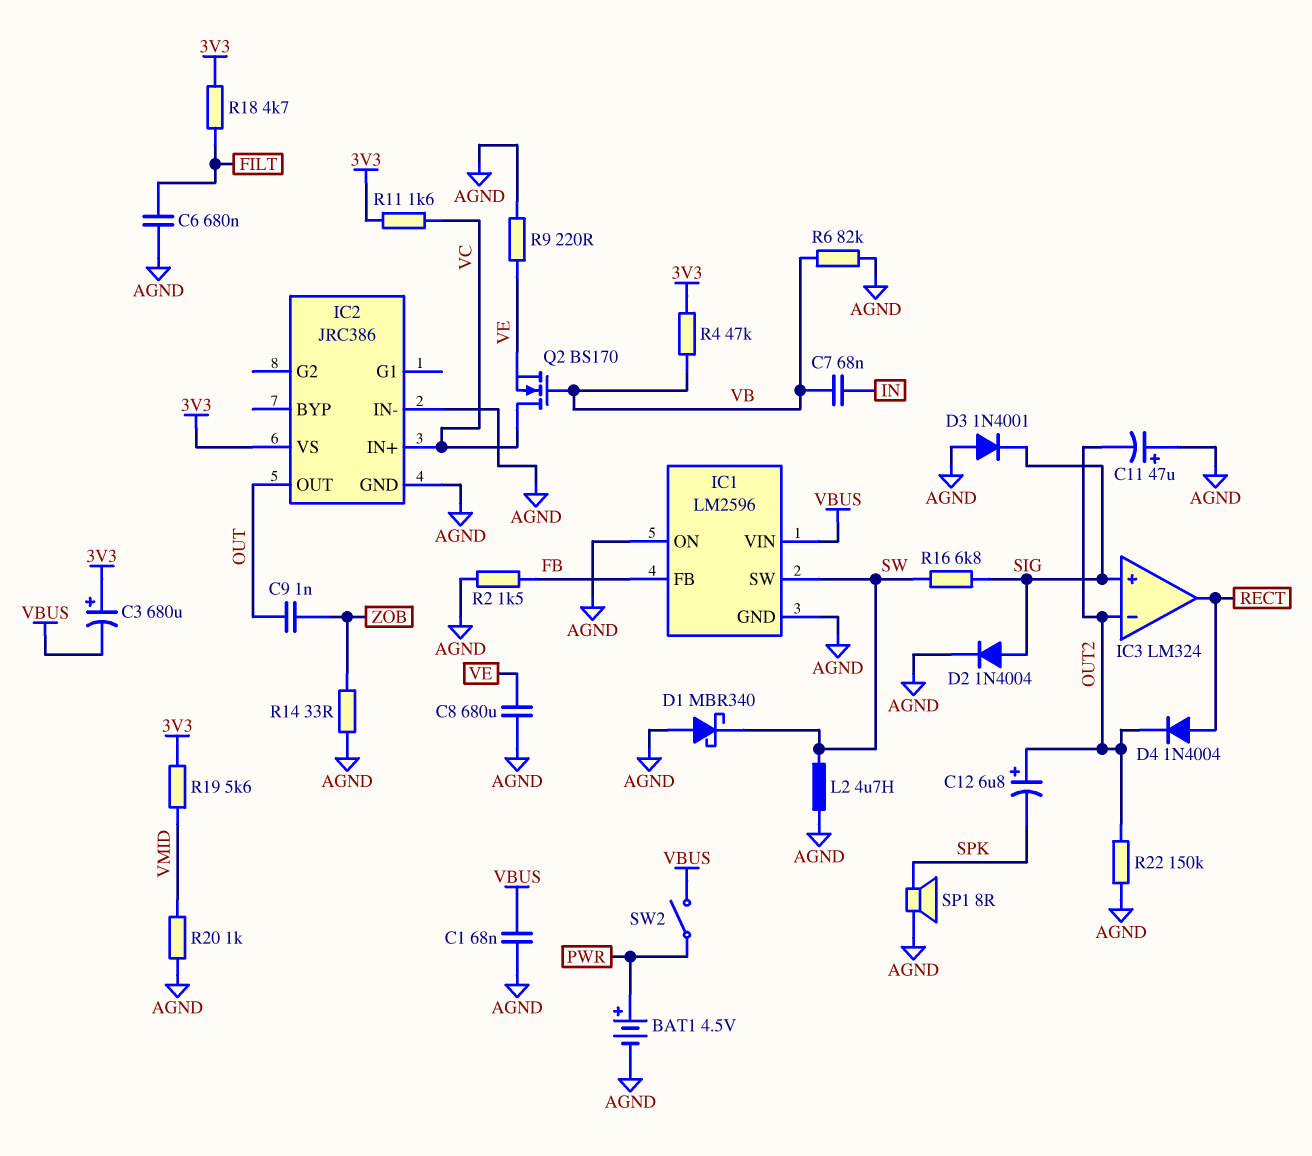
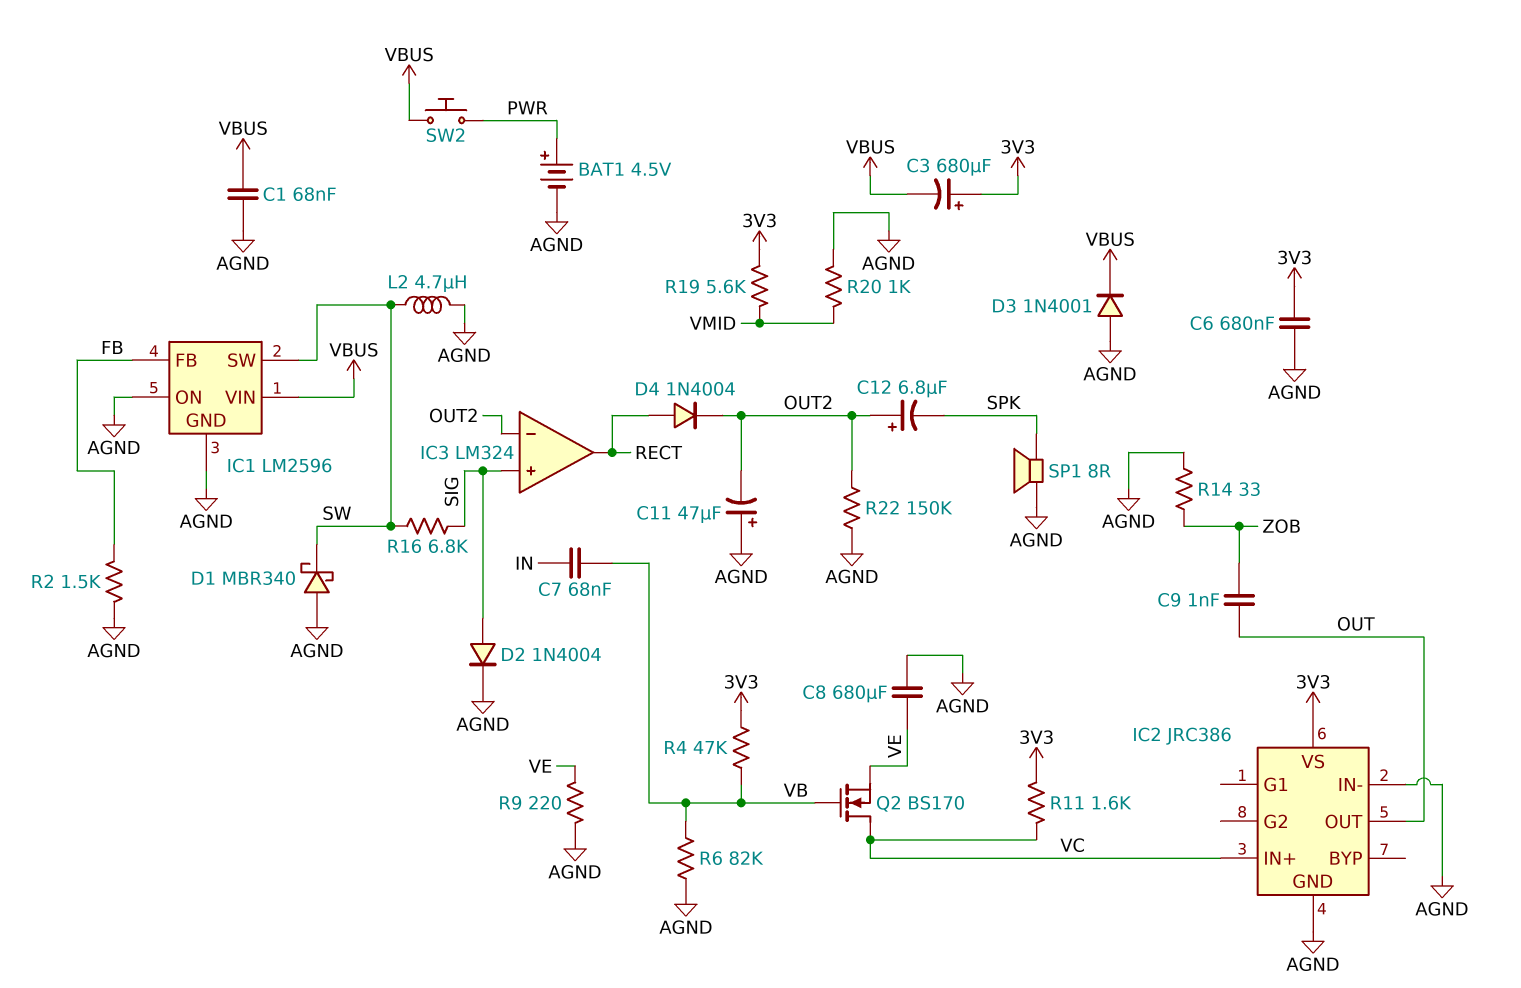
C6: 680nF (AGND, FILT) -> 680nF (3V3, AGND)
D3: diode 1N4001 (A AGND, K SIG) -> diode 1N4001 (A AGND, K VBUS)
R18: 4.7k (3V3, FILT) -> none
SW2: switch (PWR, VBUS) -> button (PWR, VBUS)

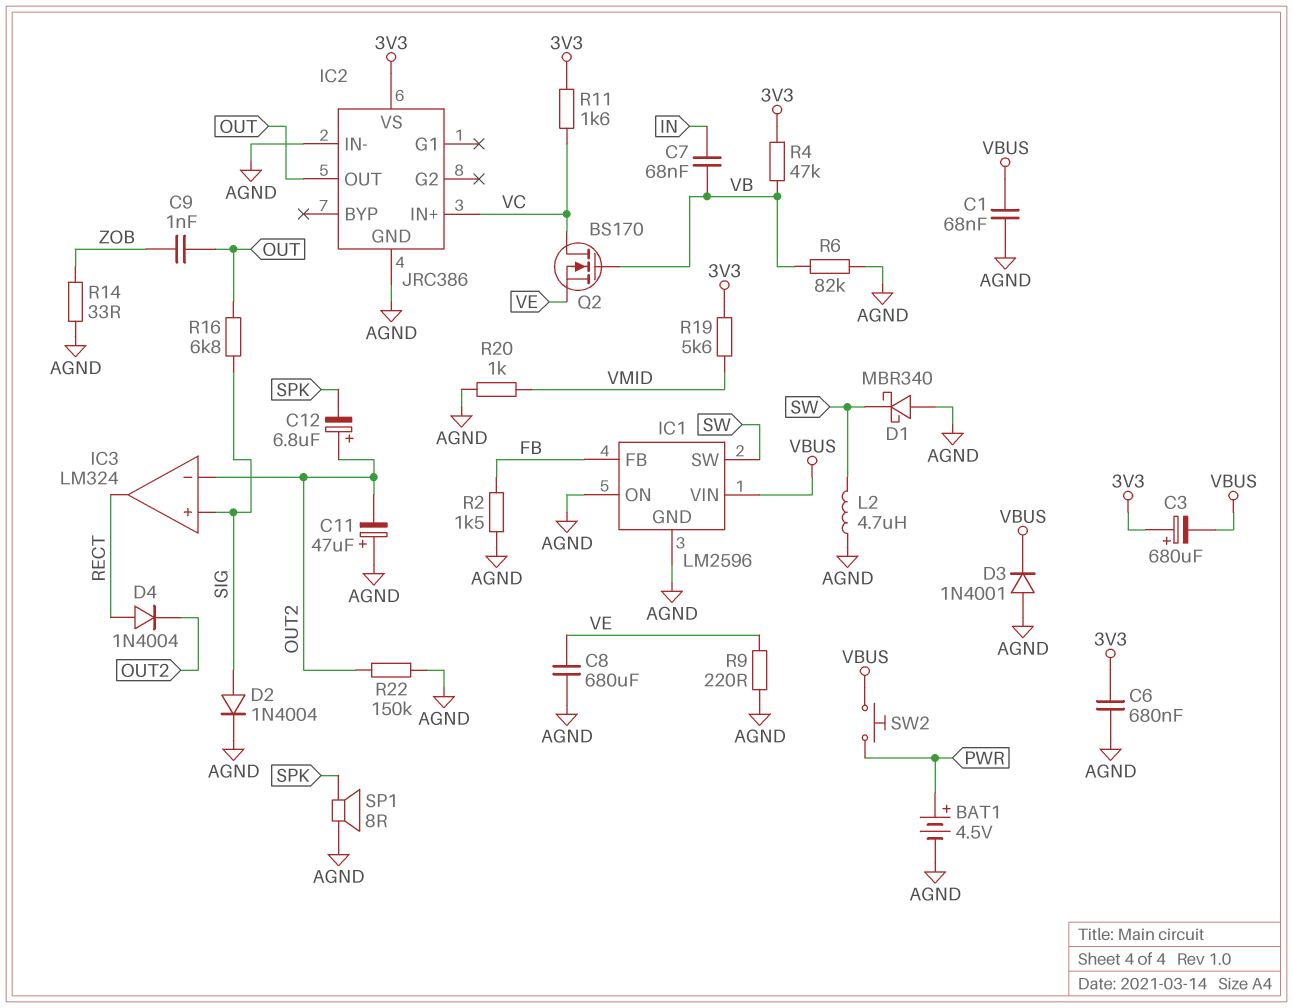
R16: 6.8k (SIG, SW) -> 6.8k (OUT, SIG)

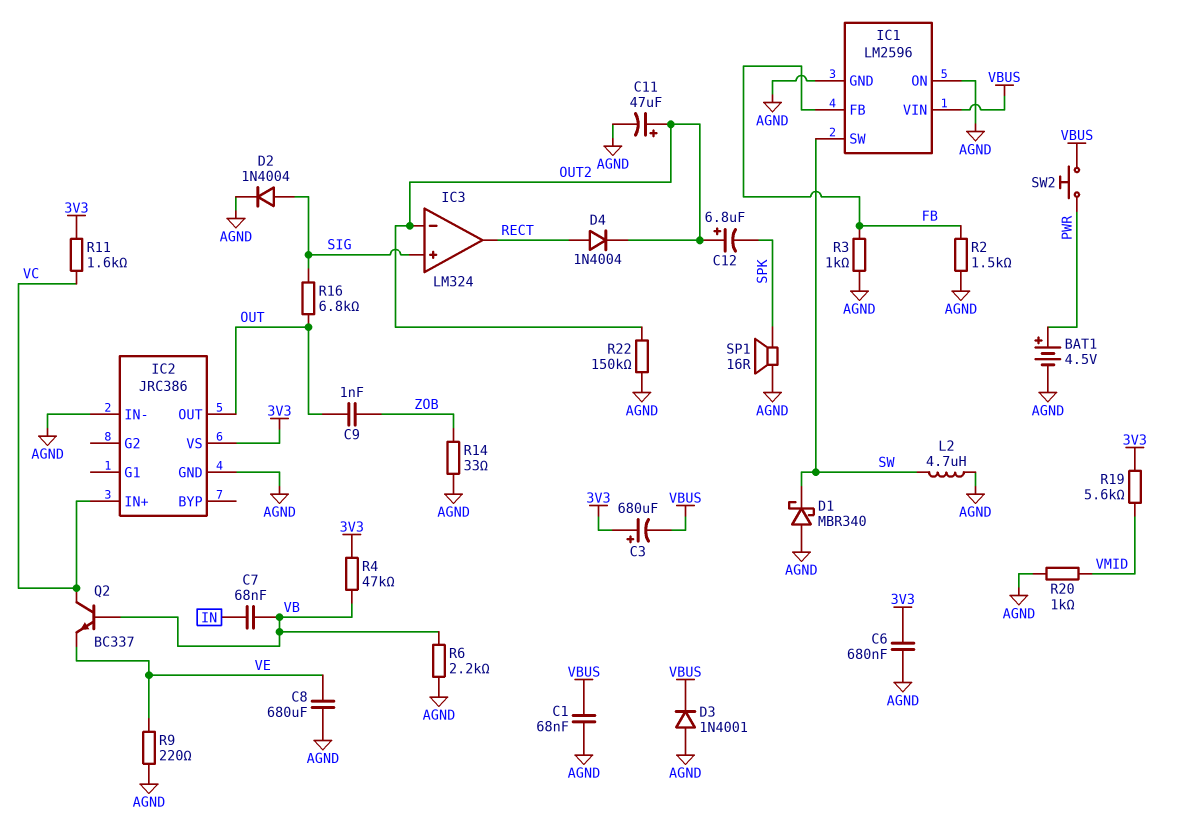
C11: 47uF (plus AGND, minus OUT2) -> 47uF (plus OUT2, minus AGND)
Q2: NMOS BS170 (G VB, D VC, S VE) -> NPN BC337 (B VB, C VC, E VE)
R3: none -> 1k (AGND, FB)
R6: 82k (AGND, VB) -> 2.2k (AGND, VB)
SP1: speaker 8R (AGND, SPK) -> speaker 16R (AGND, SPK)

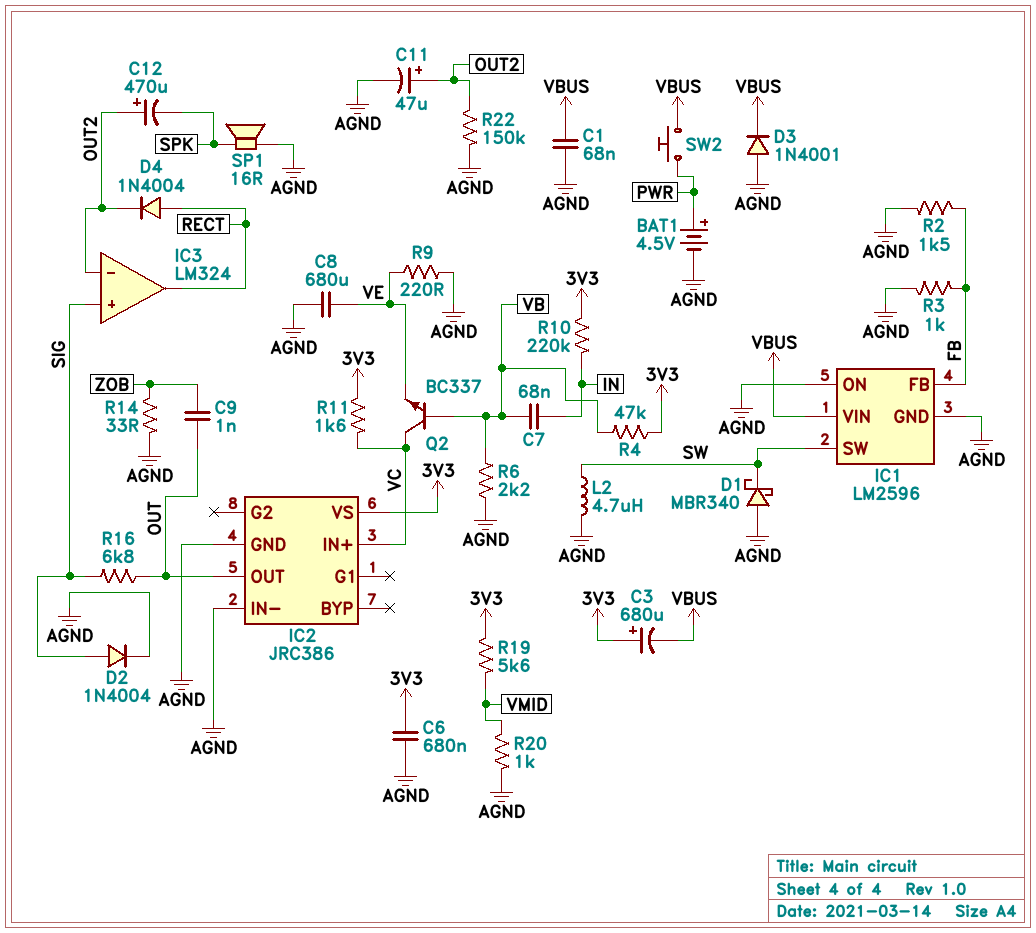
C12: 6.8uF (plus OUT2, minus SPK) -> 470uF (plus OUT2, minus SPK)
R10: none -> 220k (3V3, IN)

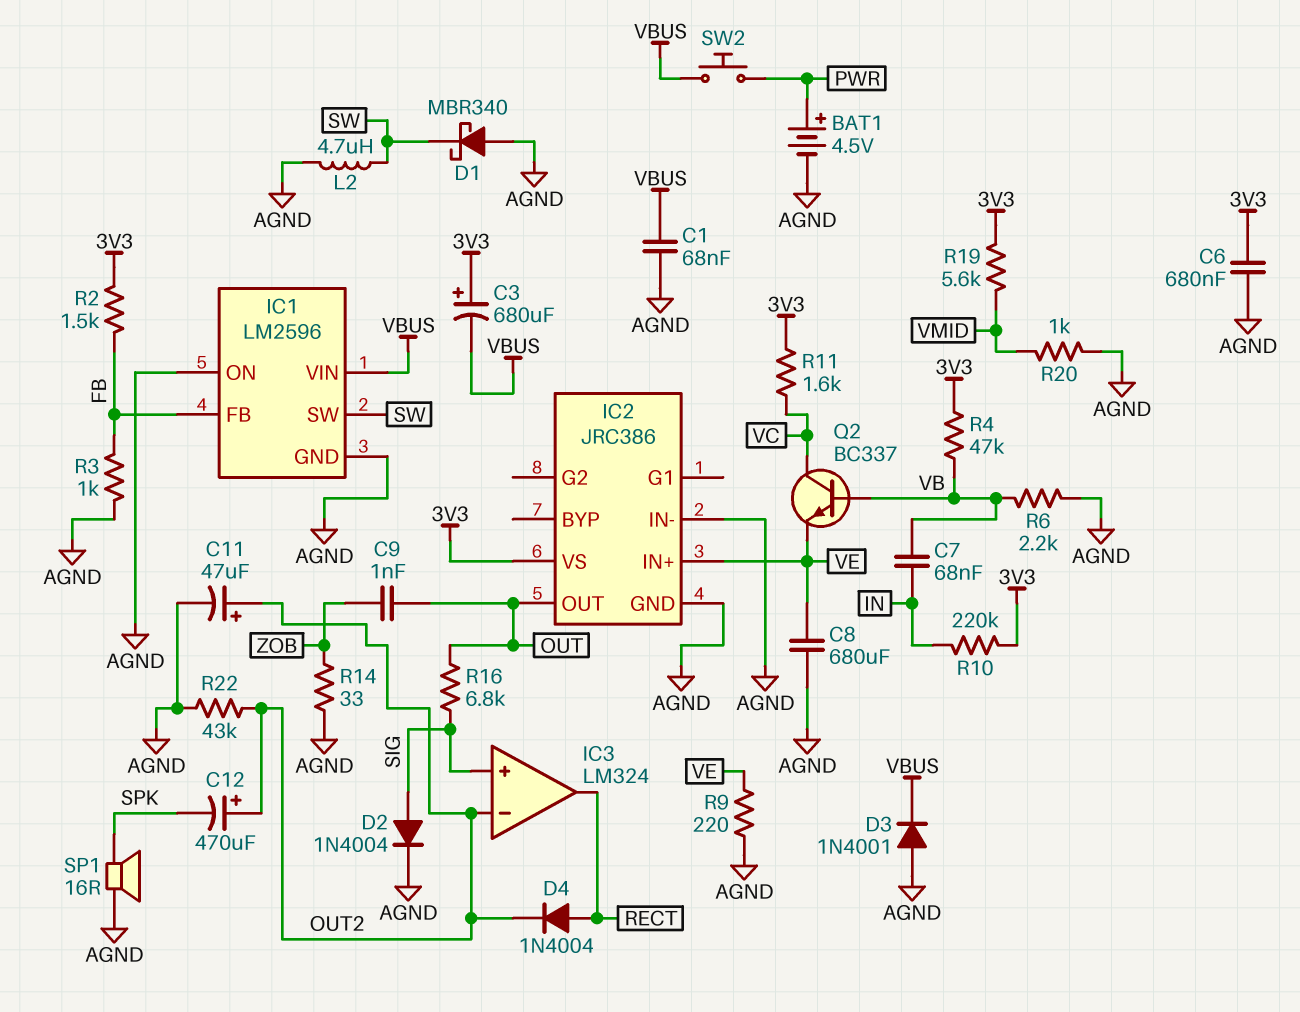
IC2 pin IN+: VC -> VE
R2: 1.5k (AGND, FB) -> 1.5k (3V3, FB)
R22: 150k (AGND, OUT2) -> 43k (AGND, OUT2)

